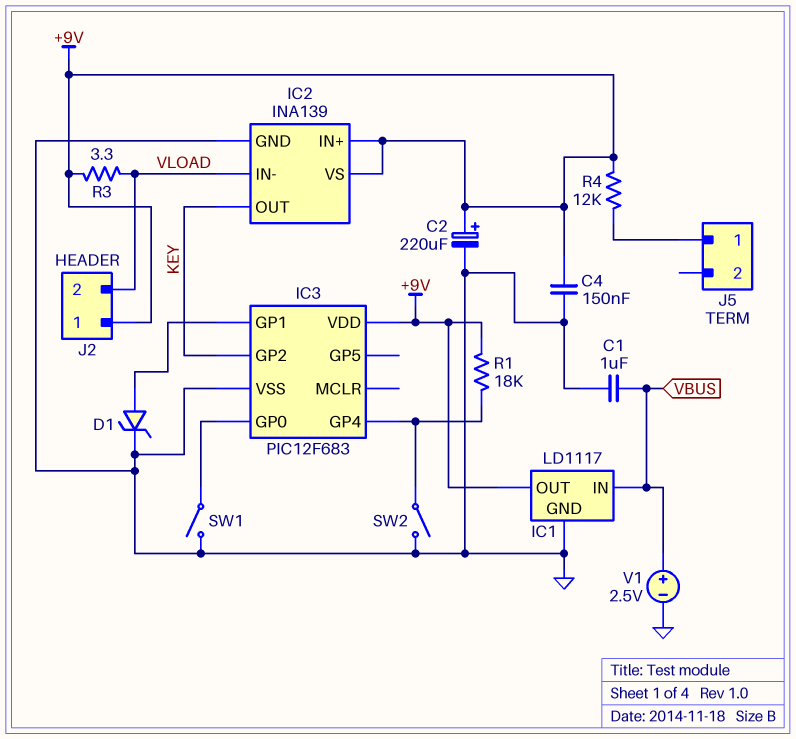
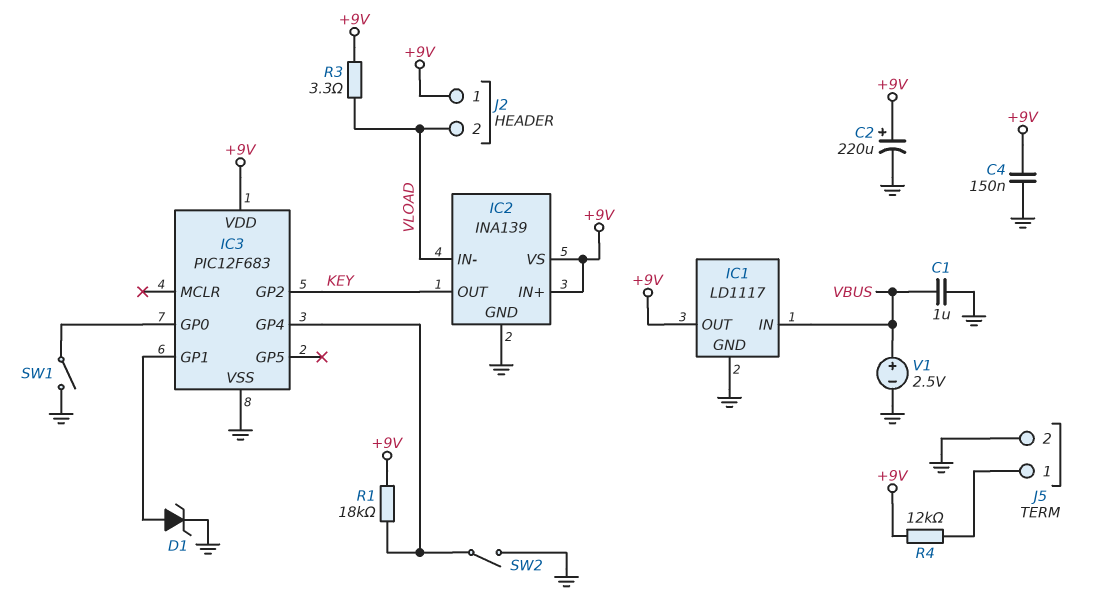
J5 pin 2: none -> GND

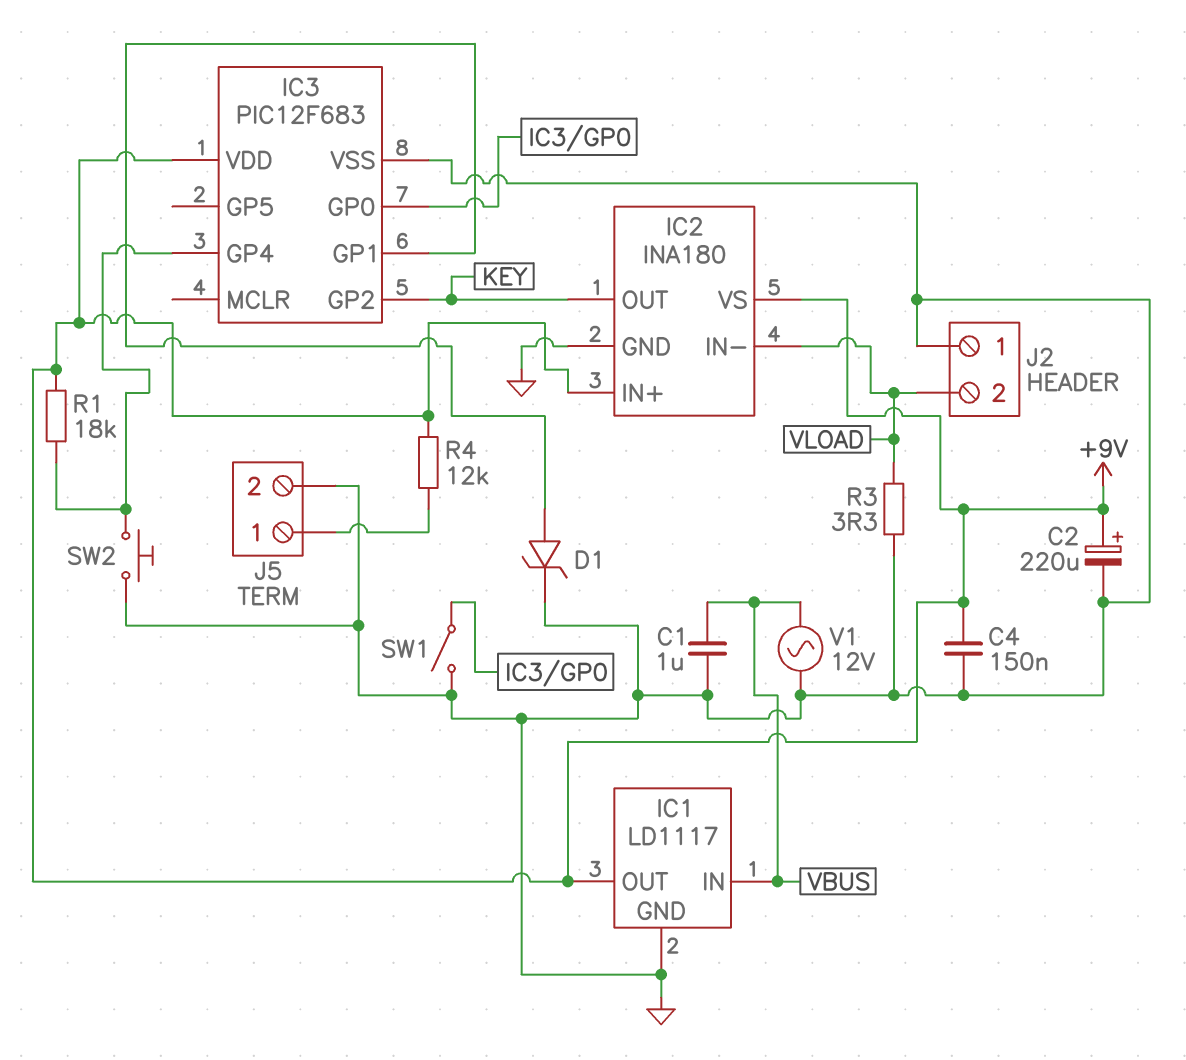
IC2: INA139 -> INA180
J2 pin 1: +9V -> GND
R3: 3.3 (+9V, VLOAD) -> 3.3 (GND, VLOAD)
SW2: switch (GND, IC3/GP4) -> button (GND, IC3/GP4)
V1: 2.5V (plus VBUS, minus GND) -> AC 12V (GND, VBUS)

